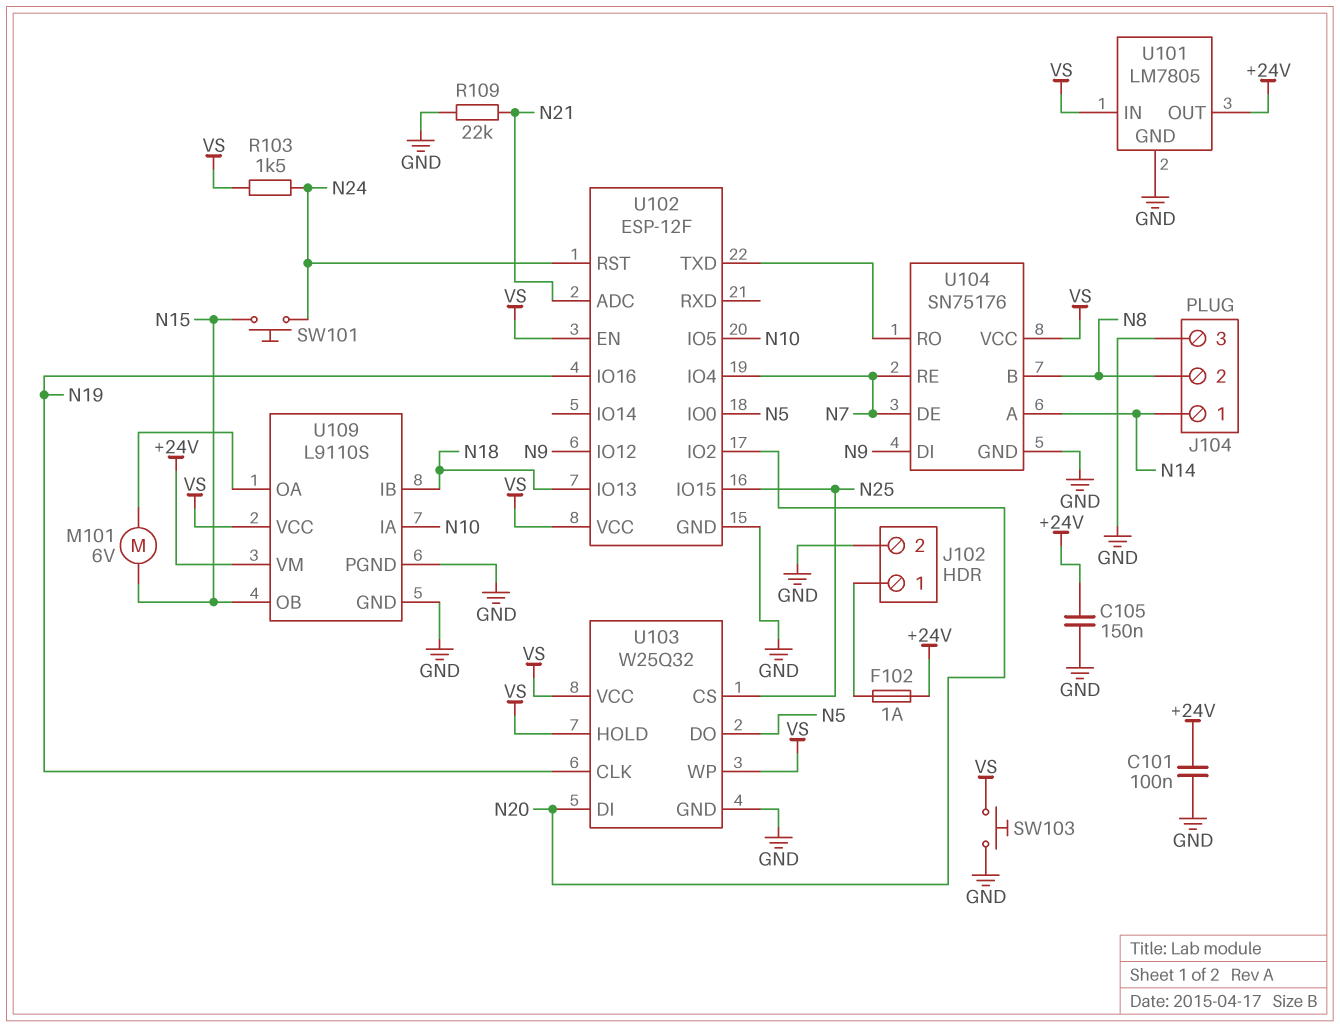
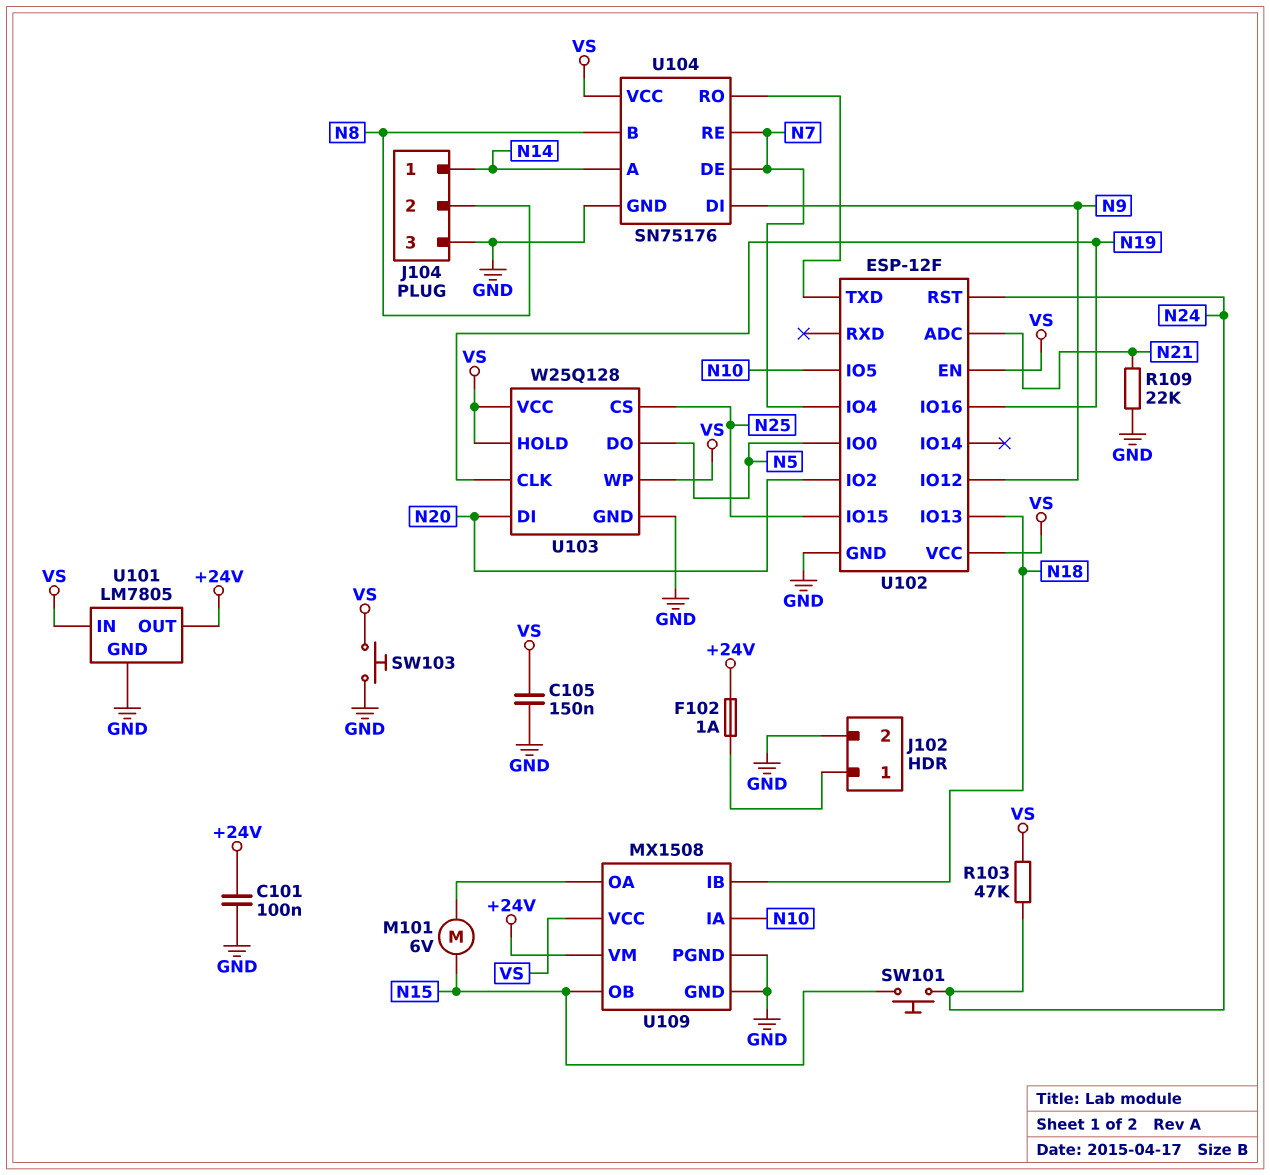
C105: 150nF (+24V, GND) -> 150nF (GND, VS)
R103: 1.5k (N24, VS) -> 47k (N24, VS)
U103: W25Q32 -> W25Q128
U109: L9110S -> MX1508

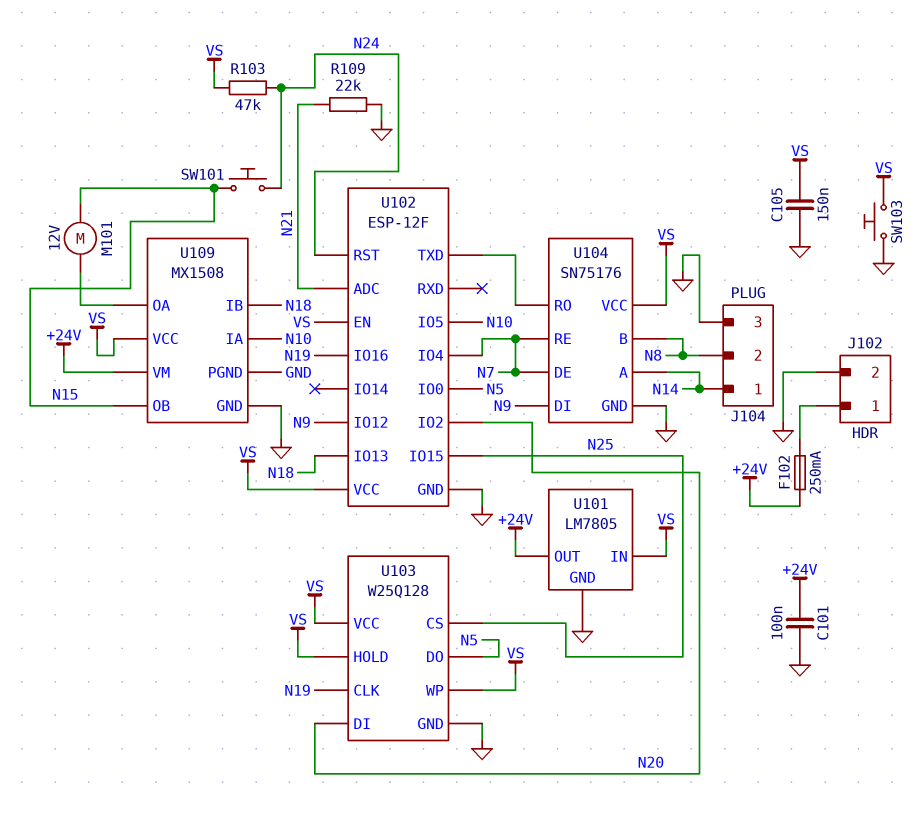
F102: 1A (+24V, J102/1) -> 250mA (+24V, J102/1)
M101: motor 6V (N15, U109/OA) -> motor 12V (N15, U109/OA)

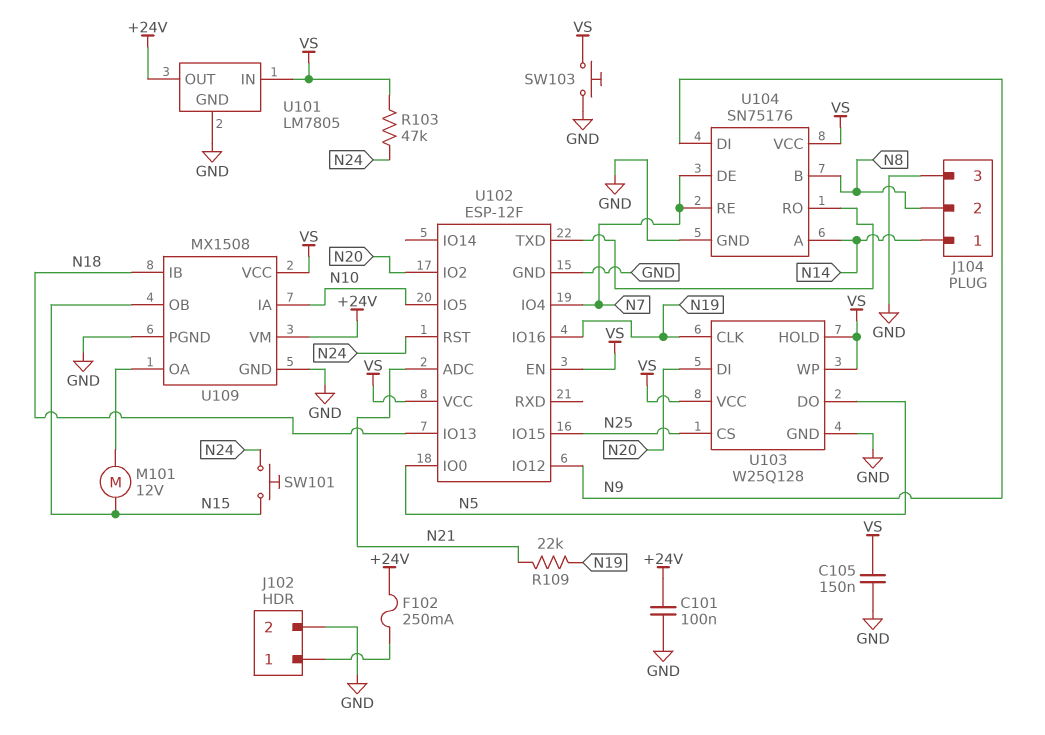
R109: 22k (GND, N21) -> 22k (N19, N21)

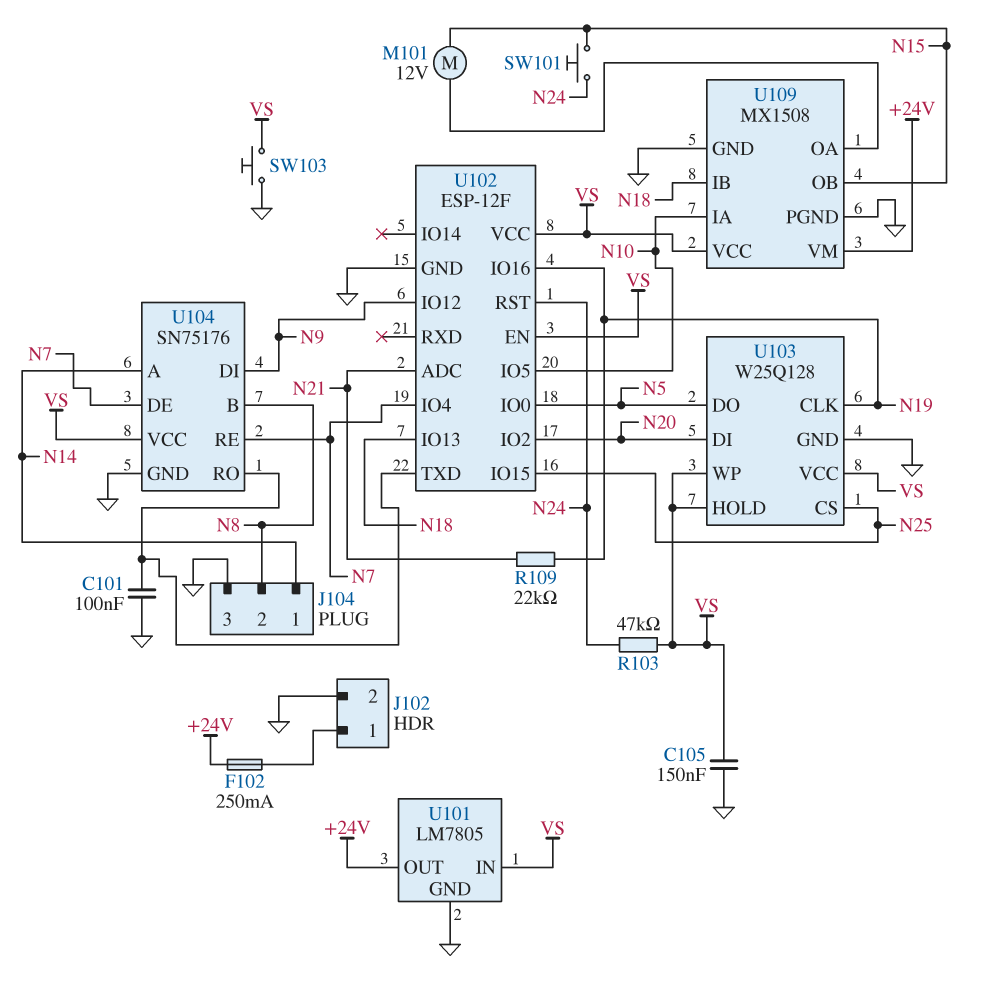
C101: 100nF (+24V, GND) -> 100nF (GND, U102/TXD)

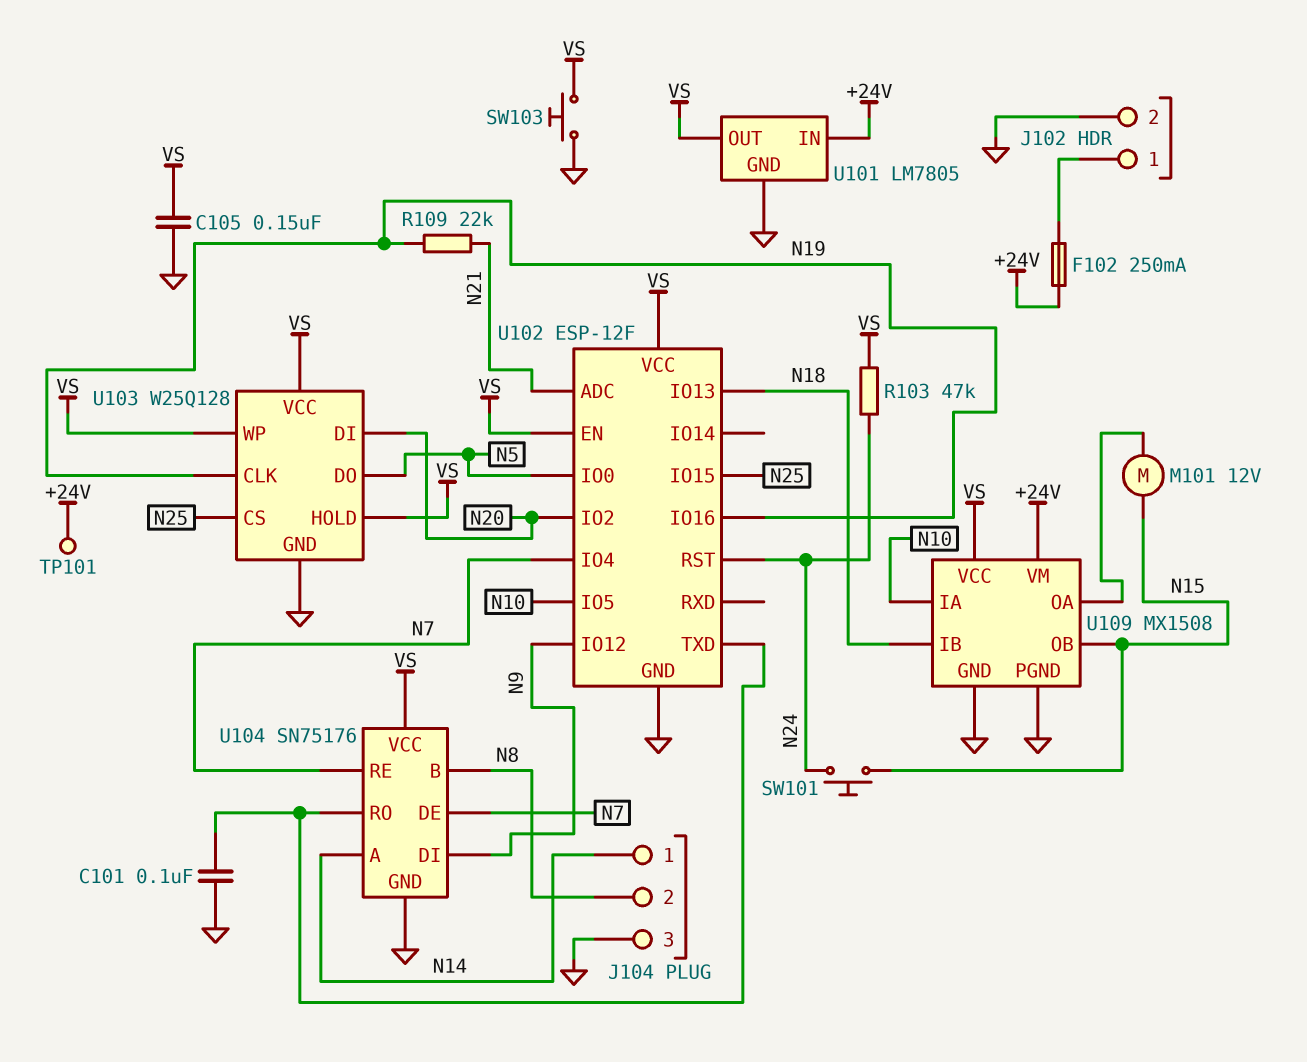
TP101: none -> test point (+24V)
U101 pin IN: VS -> +24V
U101 pin OUT: +24V -> VS

